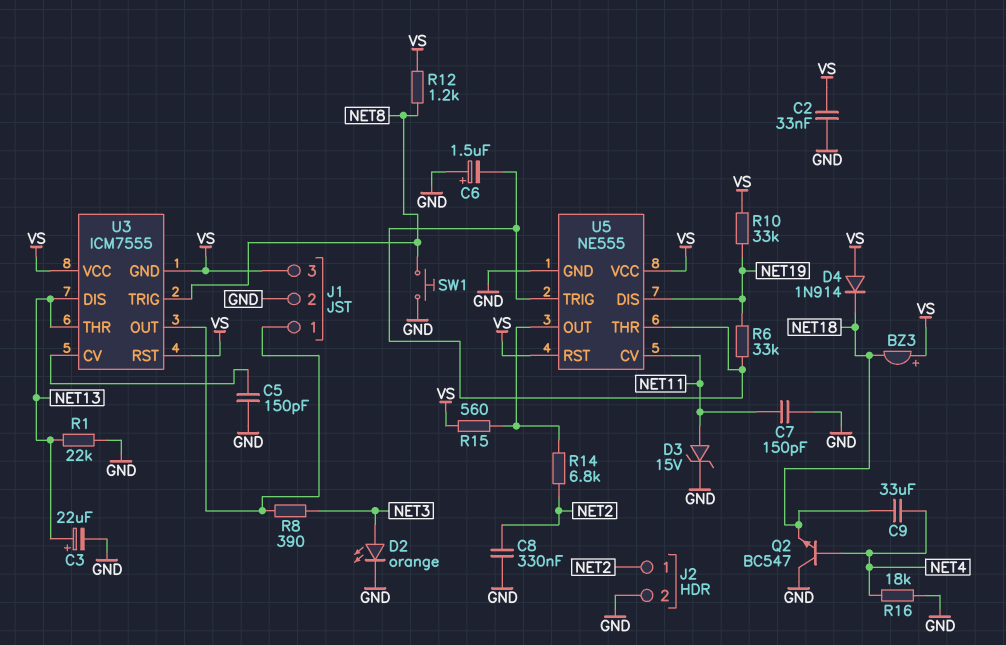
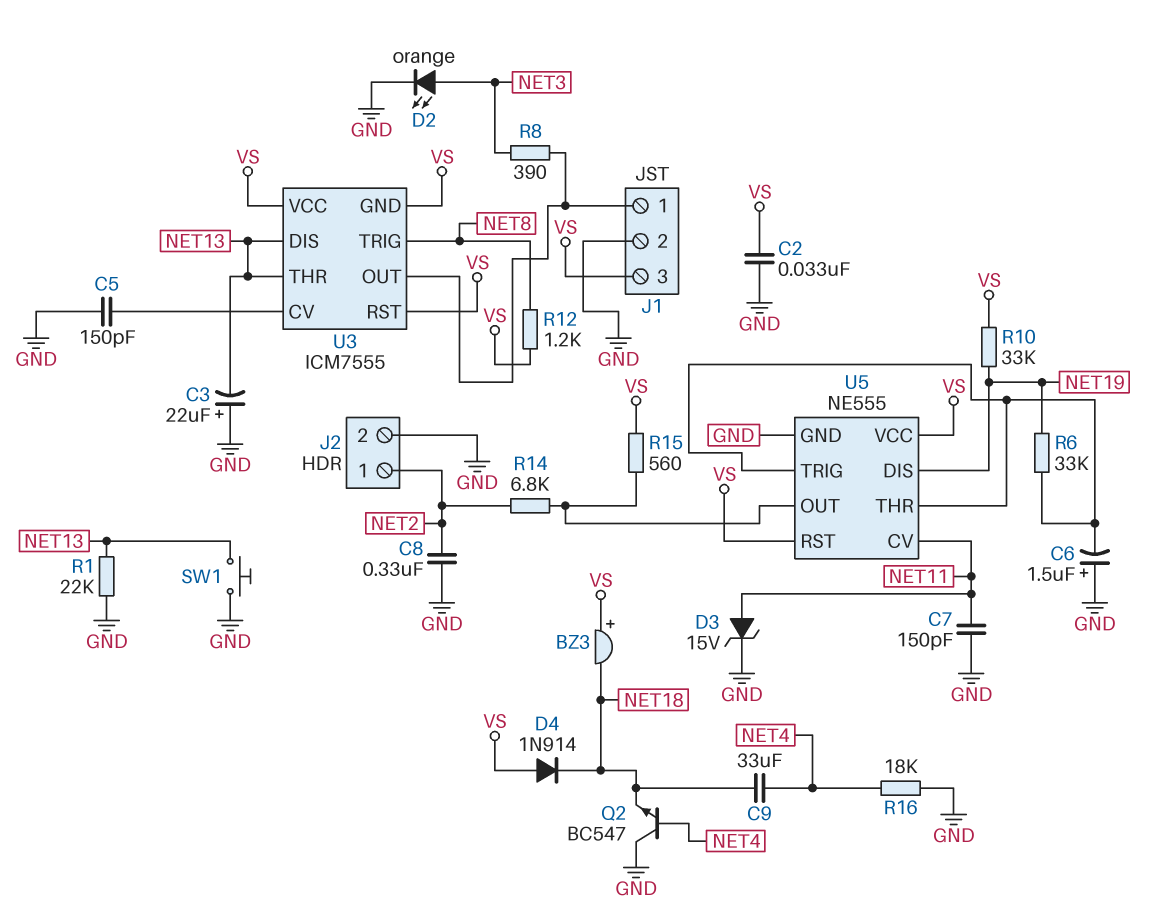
C3: 22uF (plus NET13, minus GND) -> 22uF (plus GND, minus NET13)
SW1: button (GND, NET8) -> button (GND, NET13)

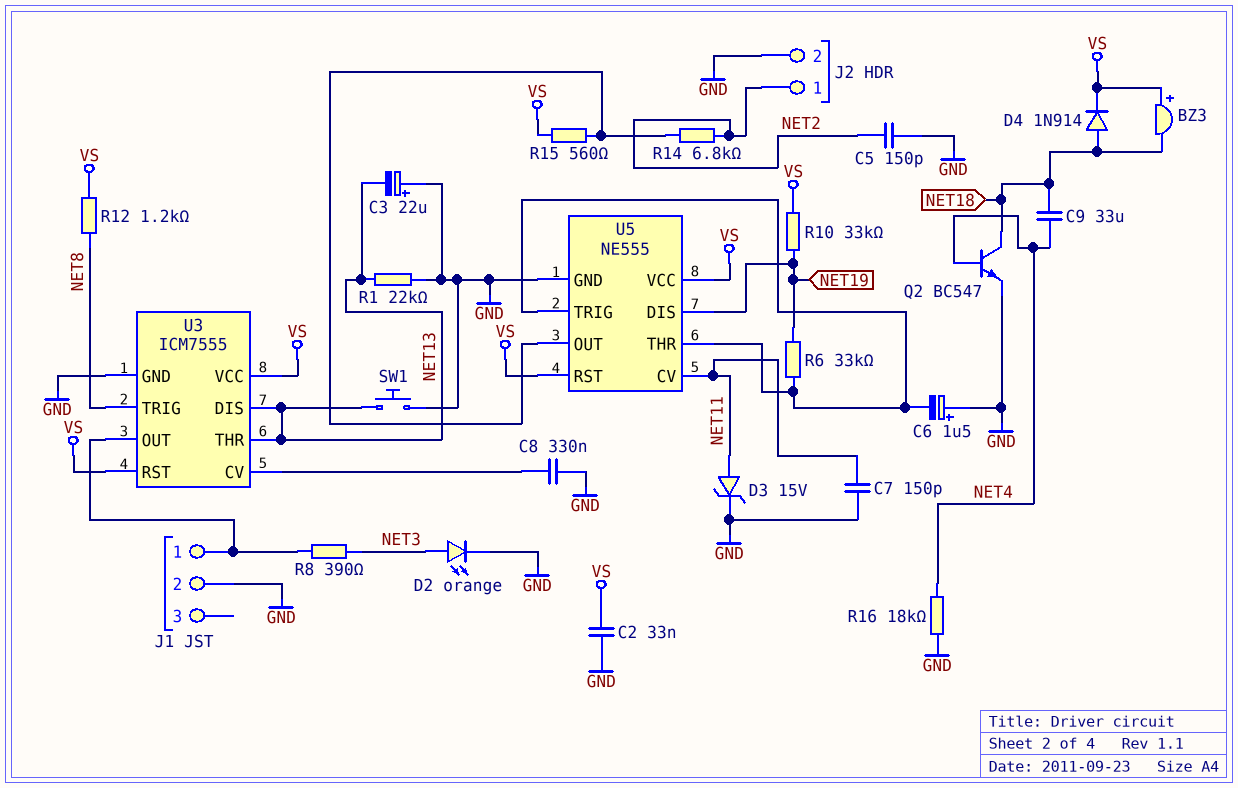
C5: 150pF (GND, U3/CV) -> 150pF (GND, NET2)
C8: 330nF (GND, NET2) -> 330nF (GND, U3/CV)
D4: diode 1N914 (A VS, K NET18) -> diode 1N914 (A NET18, K VS)
J1 pin 3: VS -> none
Q2: NPN BC547 (B NET4, C GND, E NET18) -> NPN BC547 (B NET4, C NET18, E GND)
U3 pin GND: VS -> GND

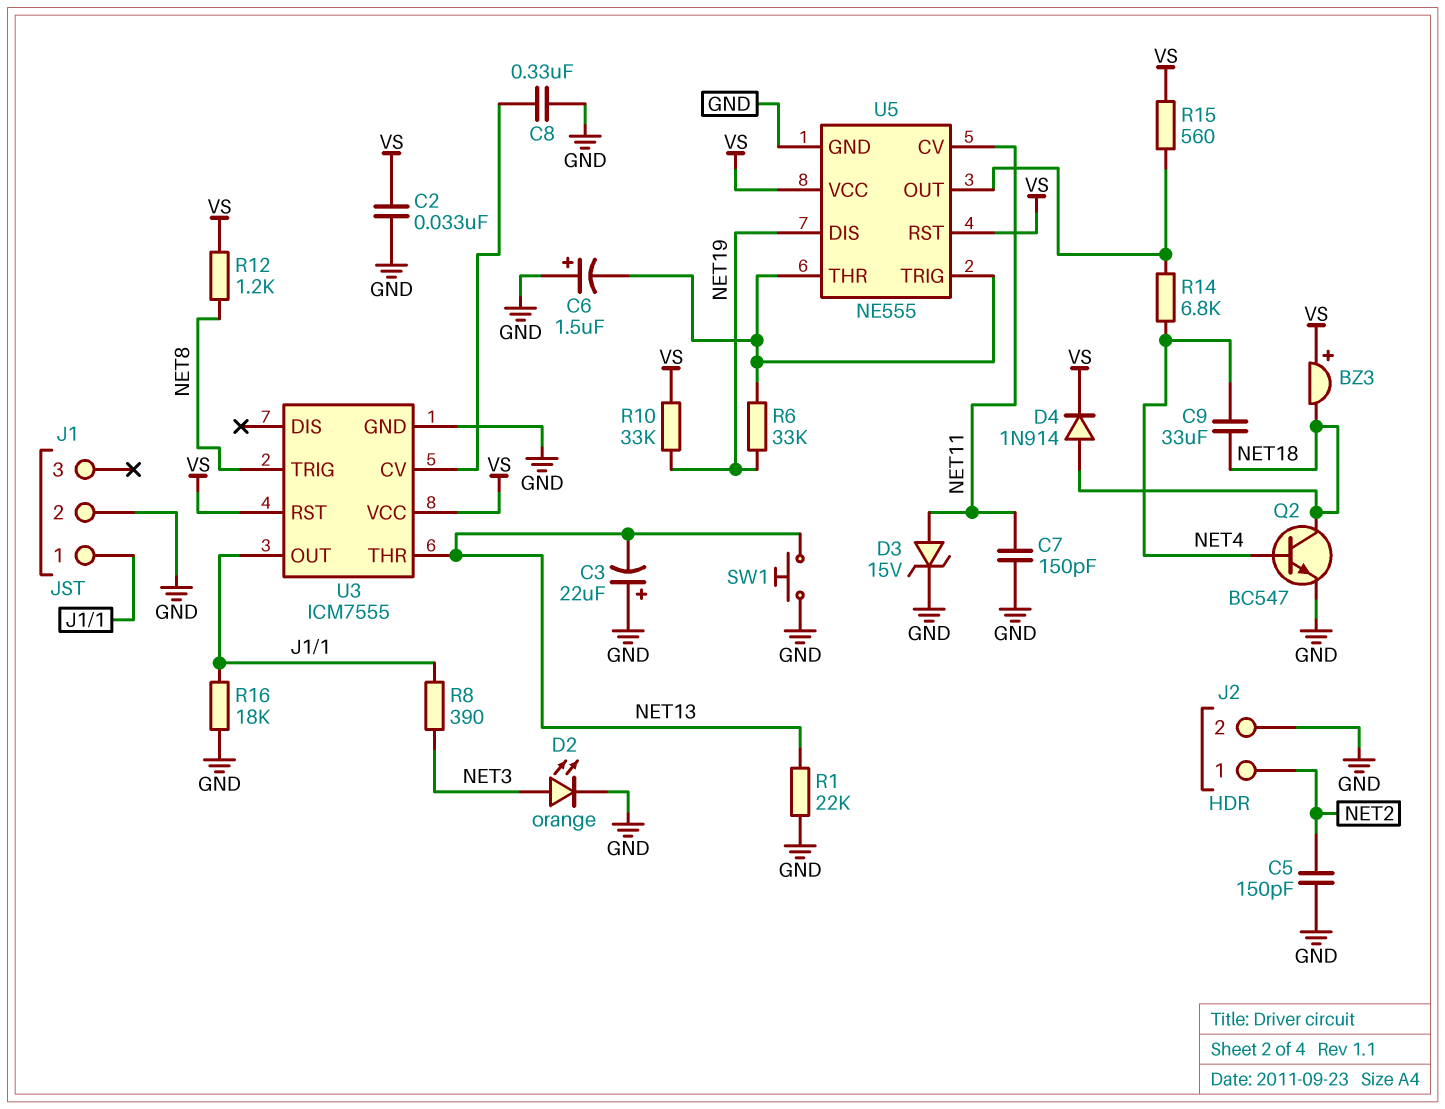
R14: 6.8k (NET2, U5/OUT) -> 6.8k (NET4, U5/OUT)
R16: 18k (GND, NET4) -> 18k (GND, J1/1)
U3 pin DIS: NET13 -> none

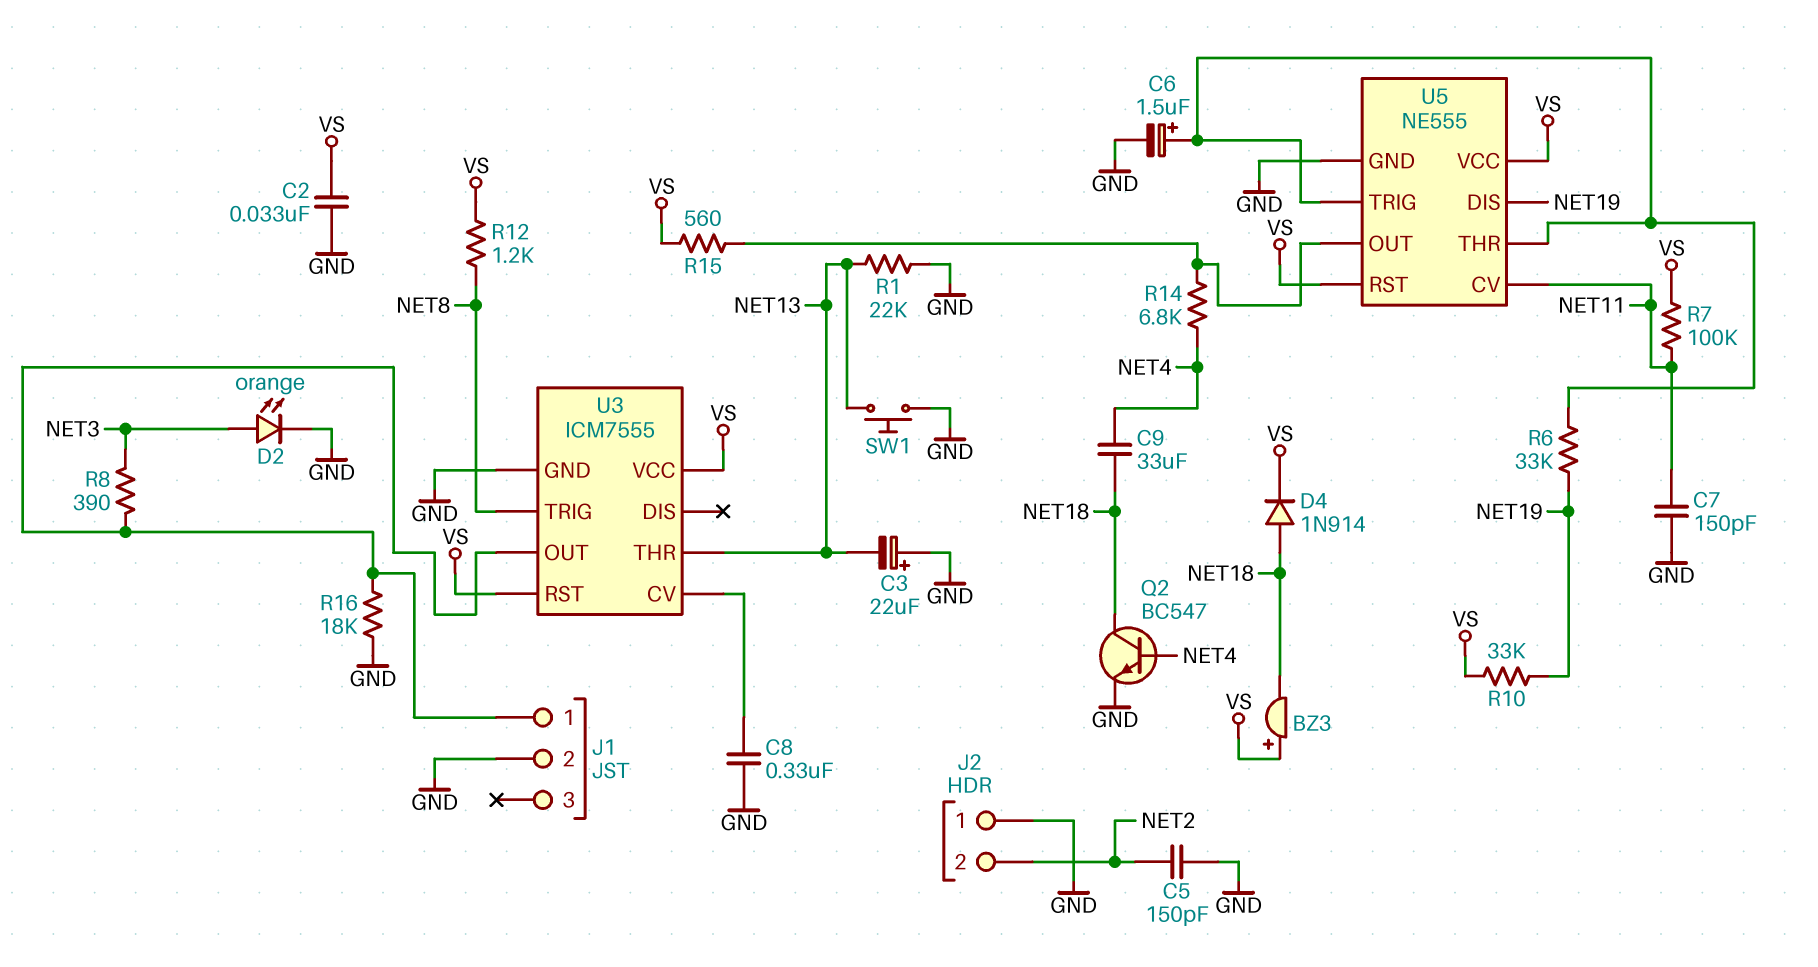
C6: 1.5uF (plus GND, minus U5/THR) -> 1.5uF (plus U5/THR, minus GND)
D3: zener 15V (A NET11, K GND) -> none
J2 pin 1: NET2 -> GND
J2 pin 2: GND -> NET2
R7: none -> 100k (NET11, VS)

